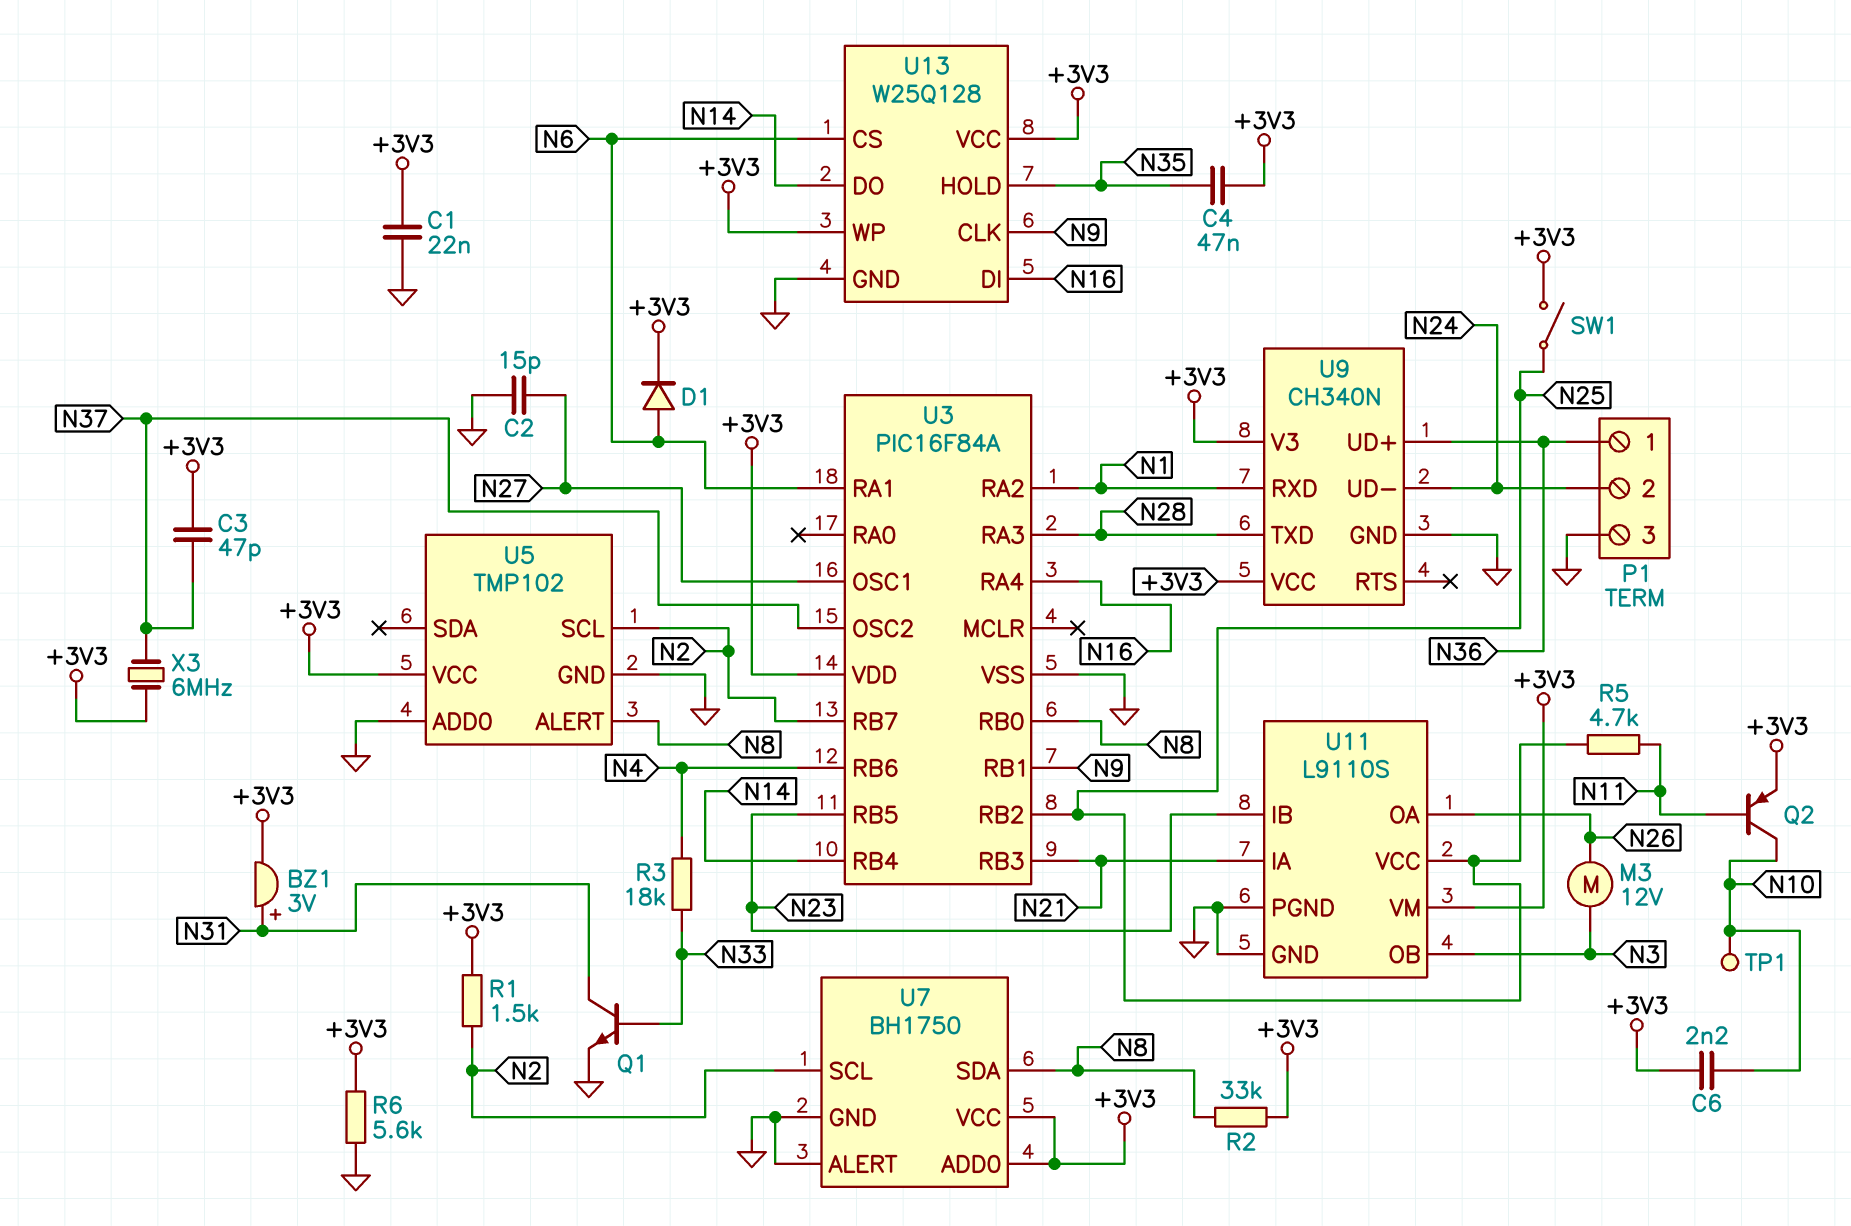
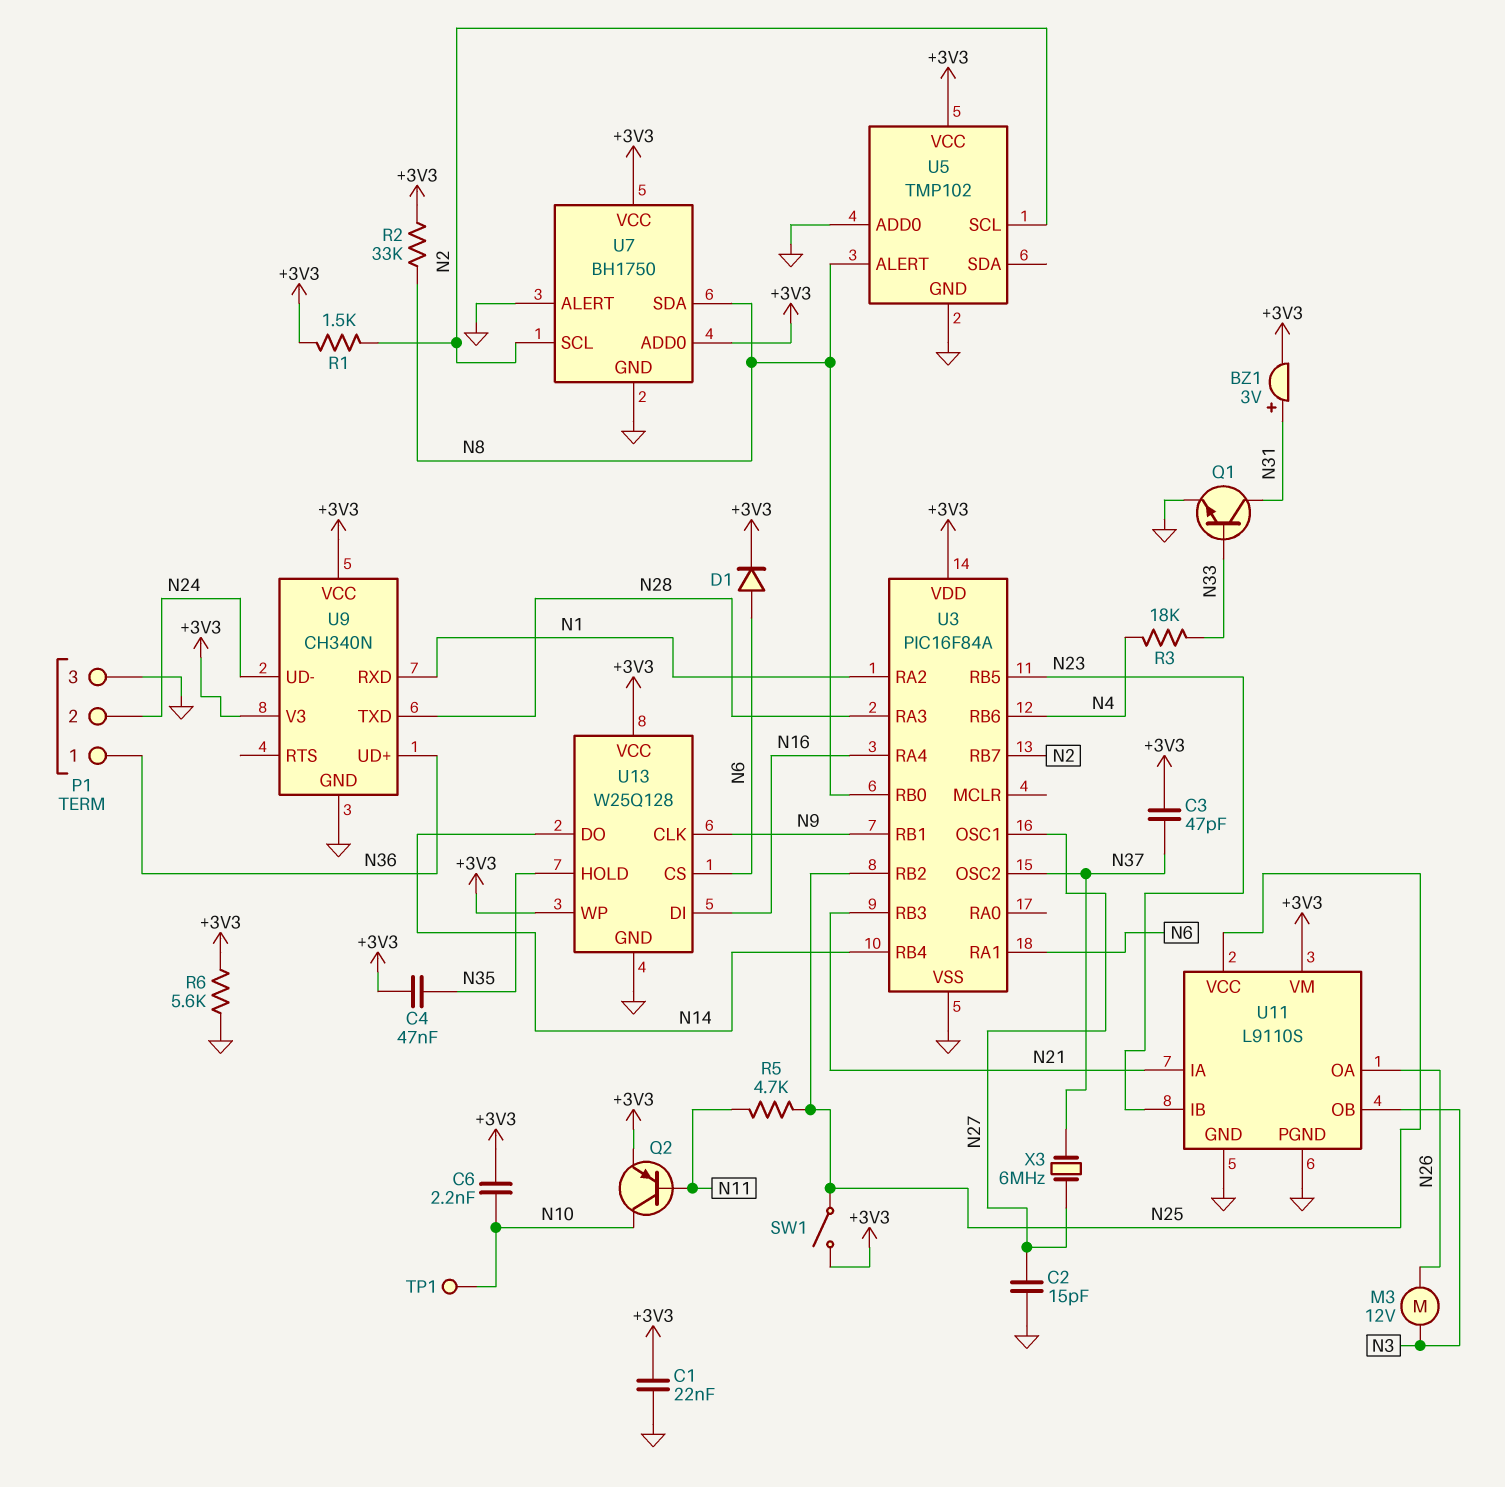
X3: 6MHz (+3V3, N37) -> 6MHz (N27, N37)

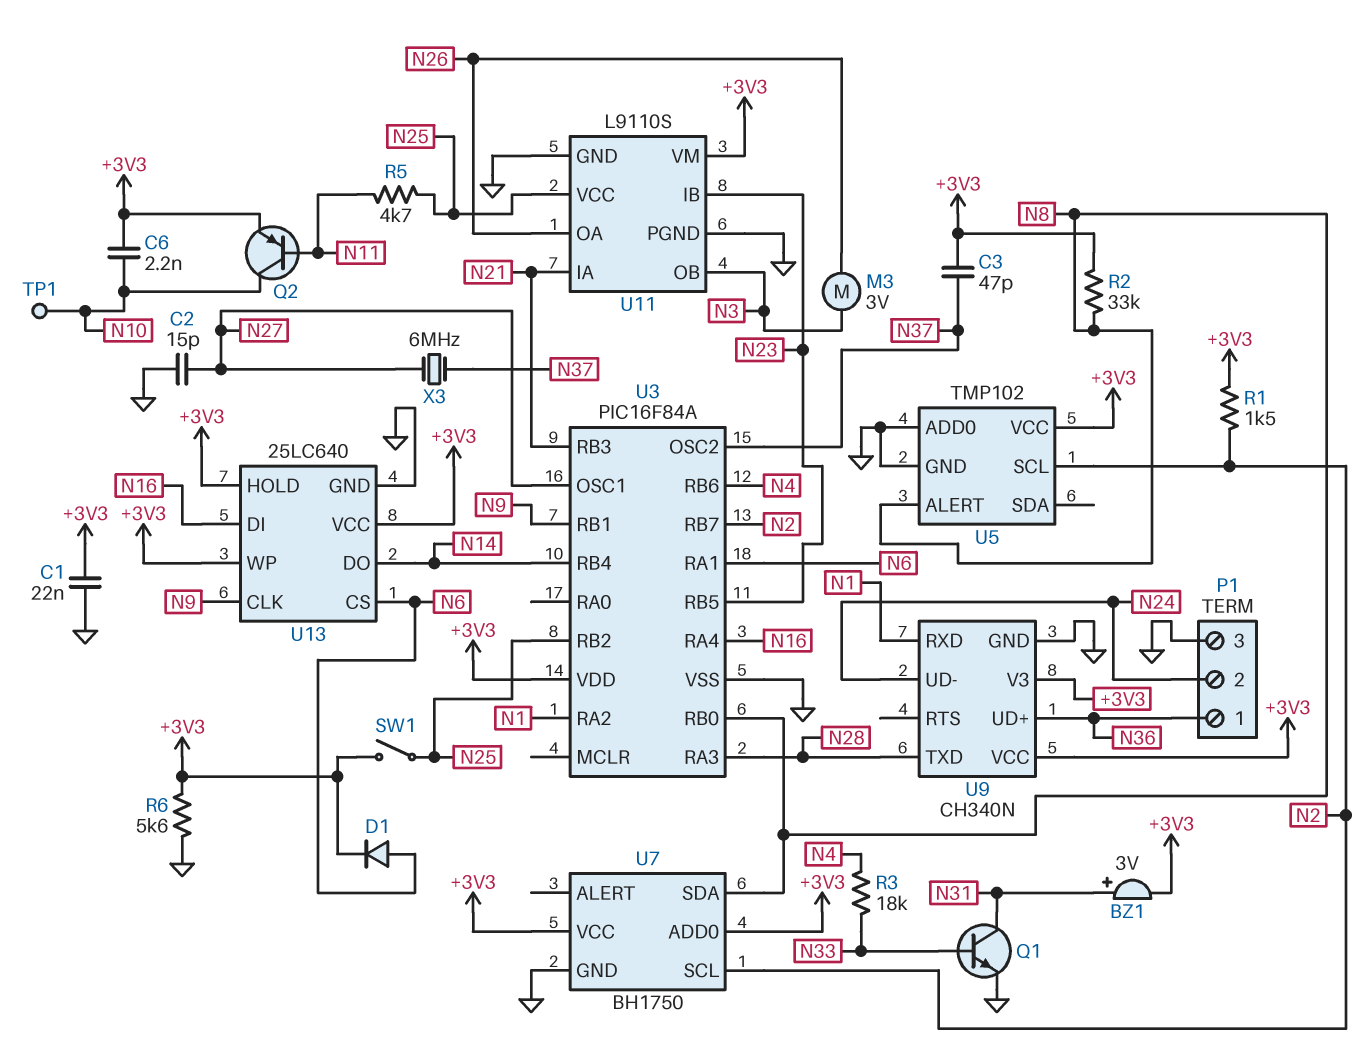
C4: 47nF (+3V3, N35) -> none
M3: motor 12V (N3, N26) -> motor 3V (N3, N26)
U7 pin ALERT: GND -> none
U13: W25Q128 -> 25LC640
U13 pin HOLD: N35 -> +3V3

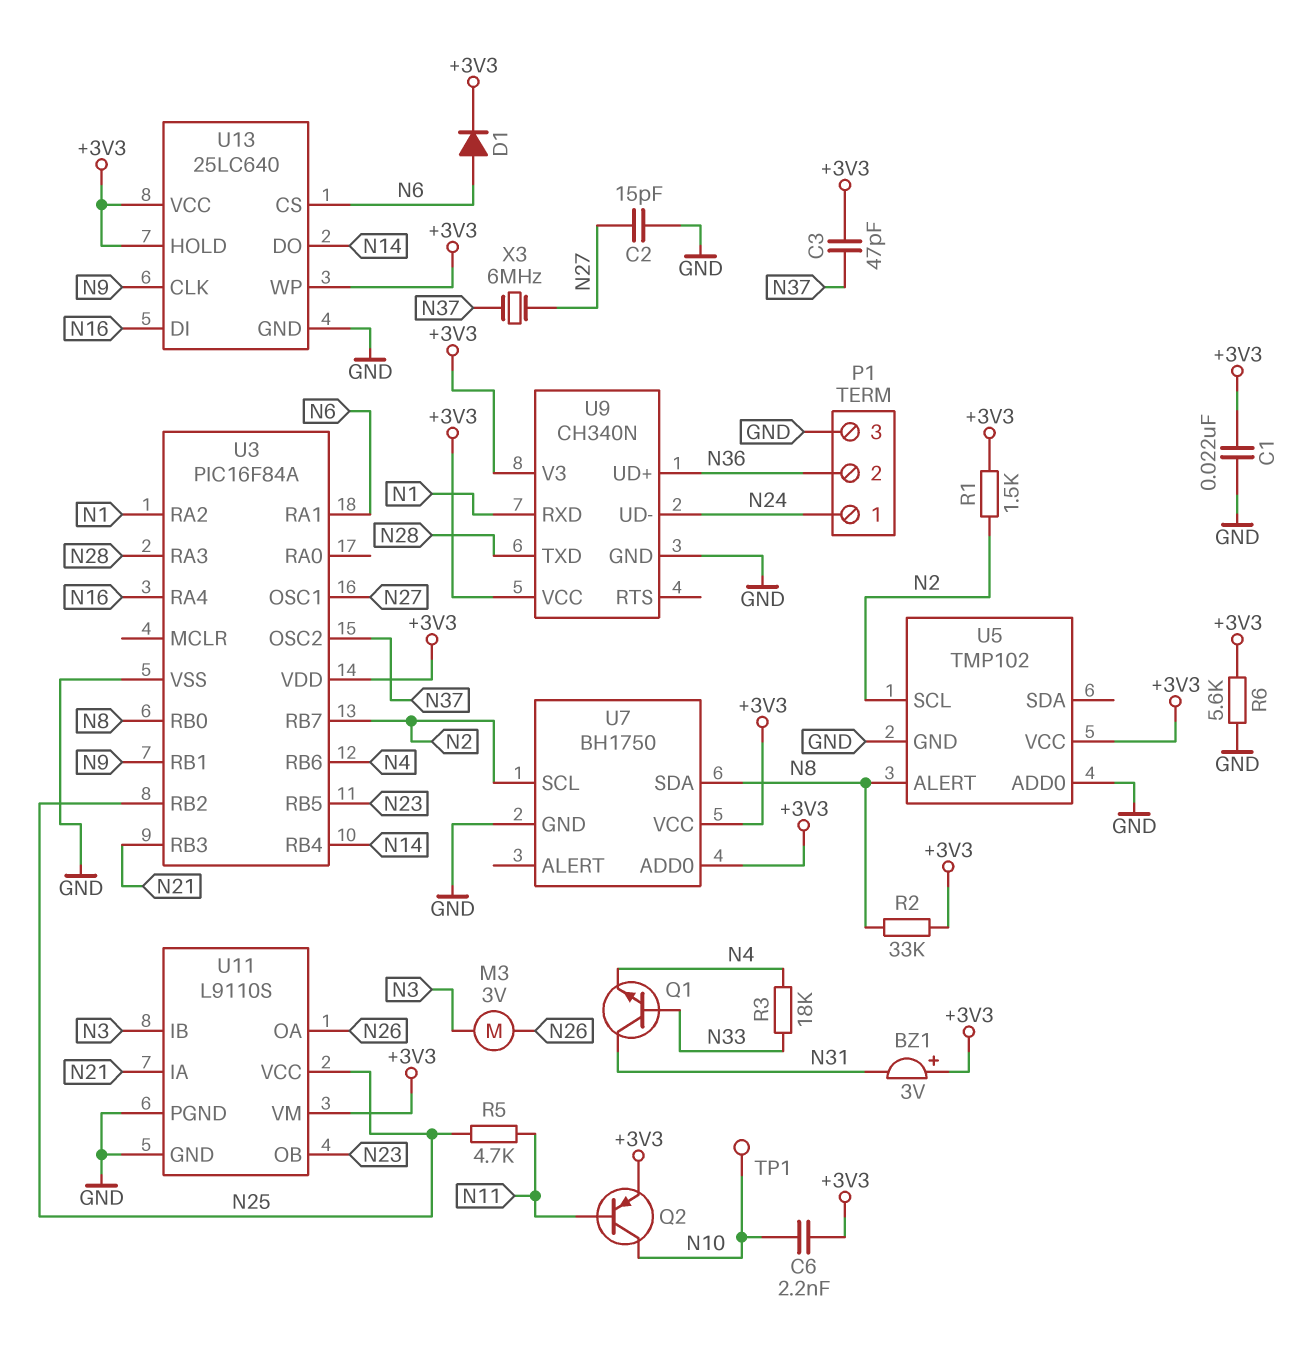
BZ1: buzzer 3V (plus N31, minus +3V3) -> buzzer 3V (plus +3V3, minus N31)
P1 pin 1: N36 -> N24
P1 pin 2: N24 -> N36
Q1: NPN (B N33, C N31, E GND) -> NPN (B N33, C N31, E N4)
SW1: switch (+3V3, N25) -> none
U11 pin IB: N23 -> N3
U11 pin OB: N3 -> N23

